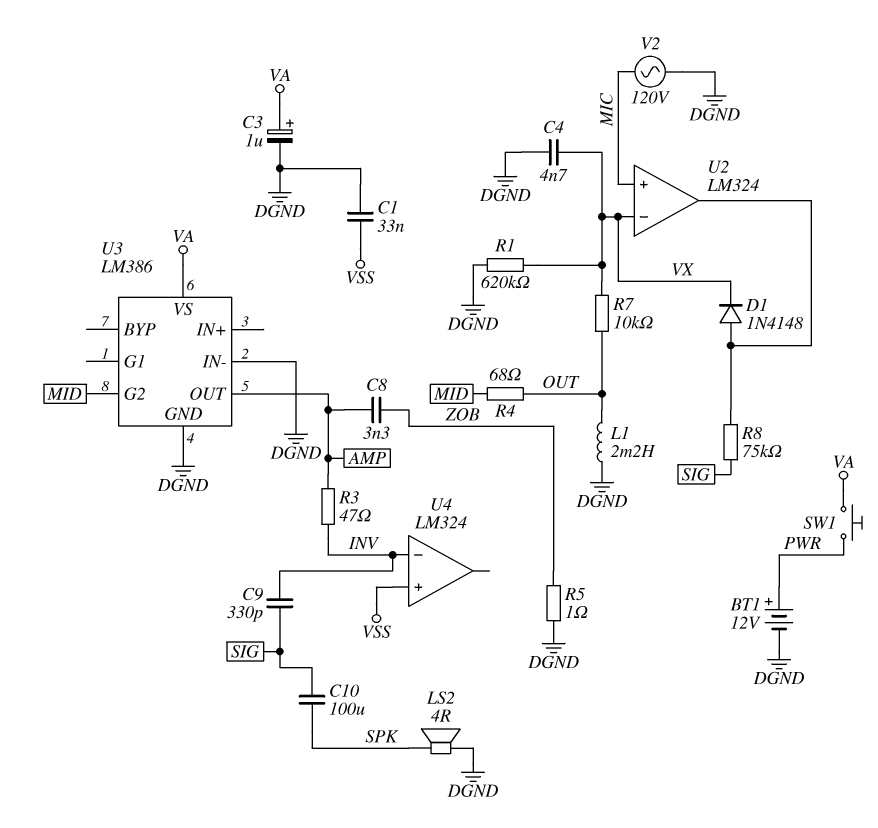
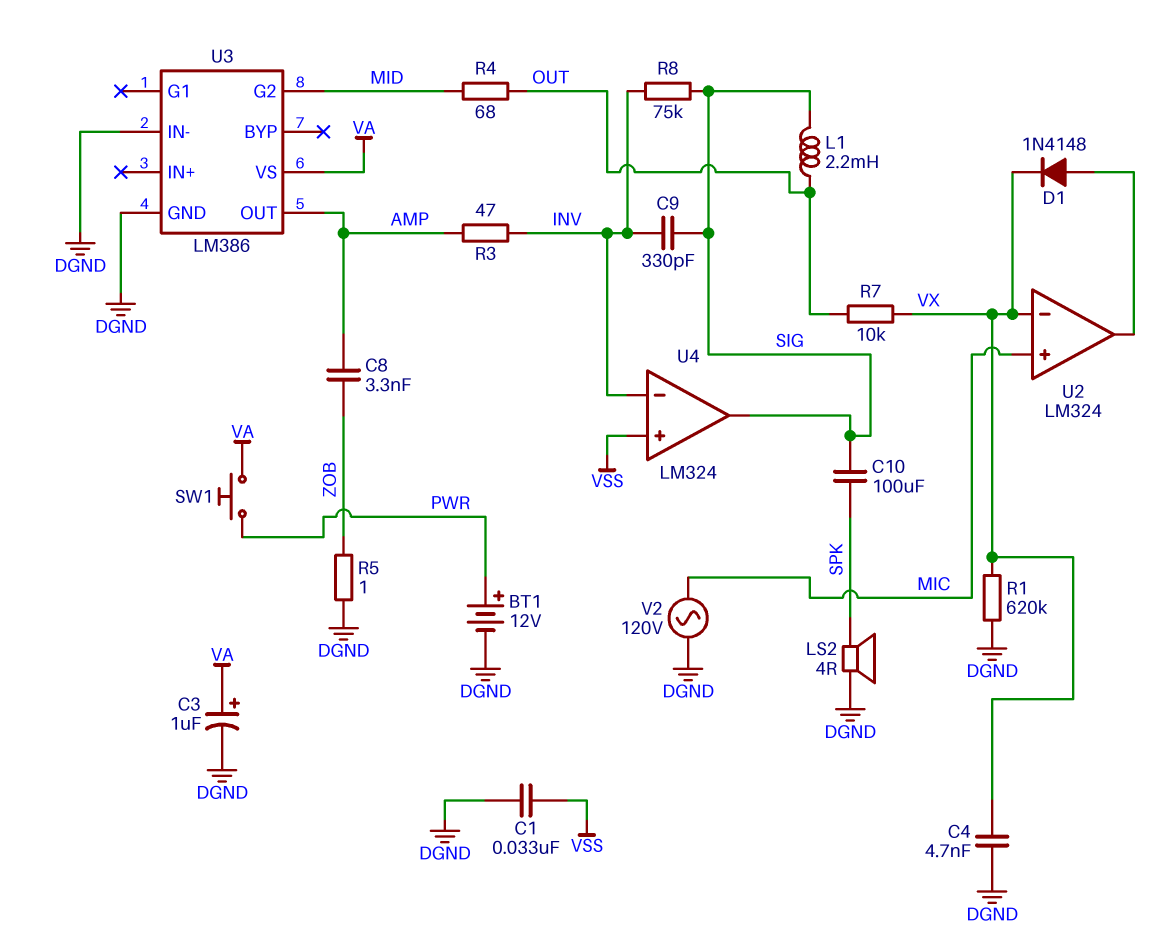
L1: 2.2mH (DGND, OUT) -> 2.2mH (OUT, SIG)
R8: 75k (SIG, U2/out) -> 75k (INV, SIG)
U4 pin out: none -> SIG

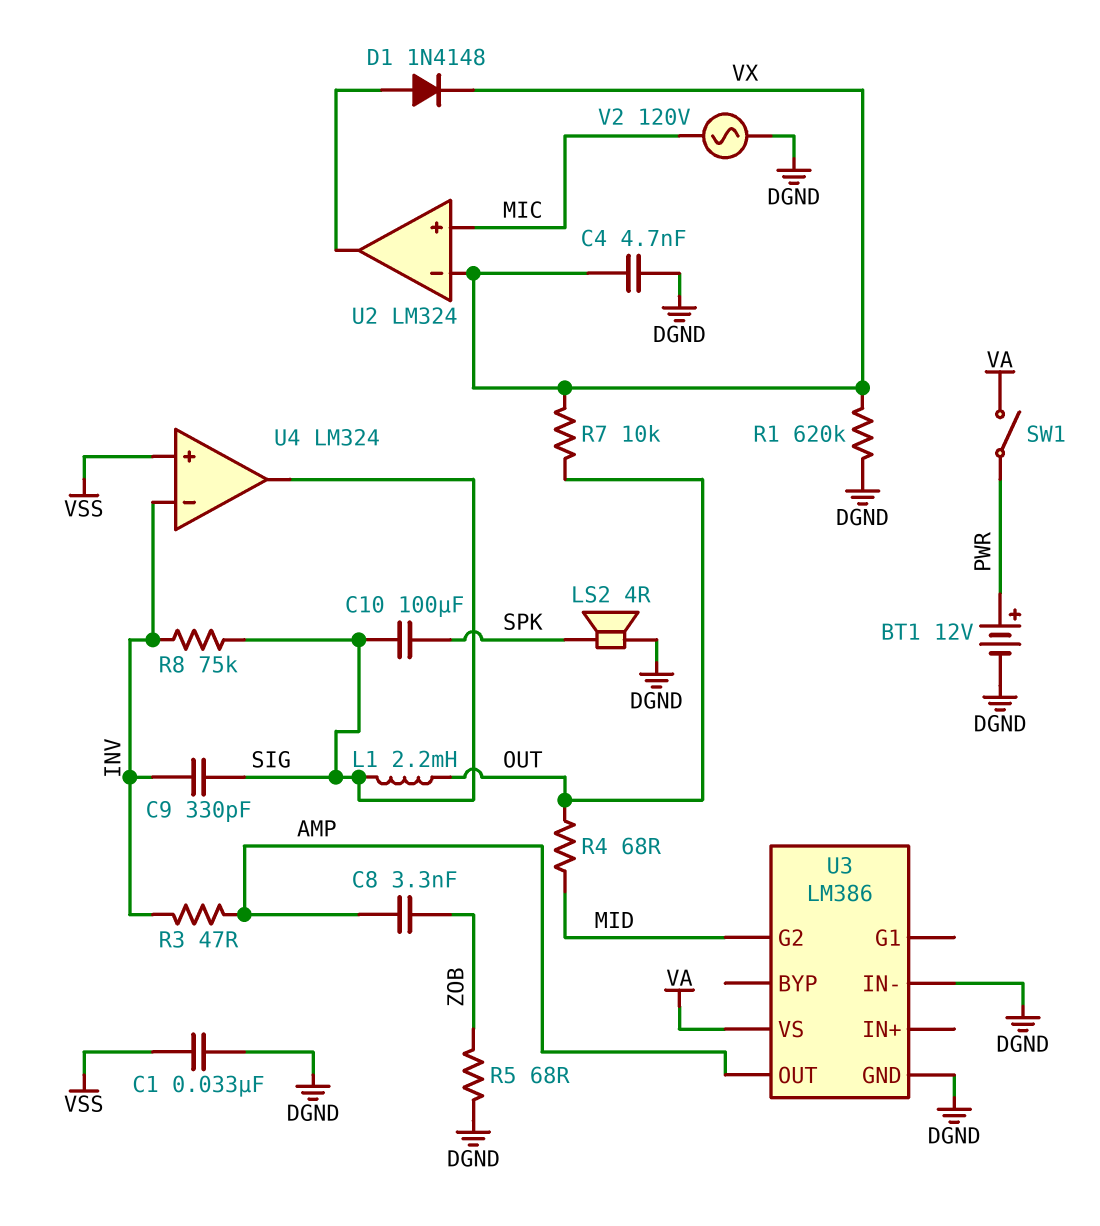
C3: 1uF (plus VA, minus DGND) -> none
R5: 1 (DGND, ZOB) -> 68 (DGND, ZOB)
SW1: button (PWR, VA) -> switch (PWR, VA)

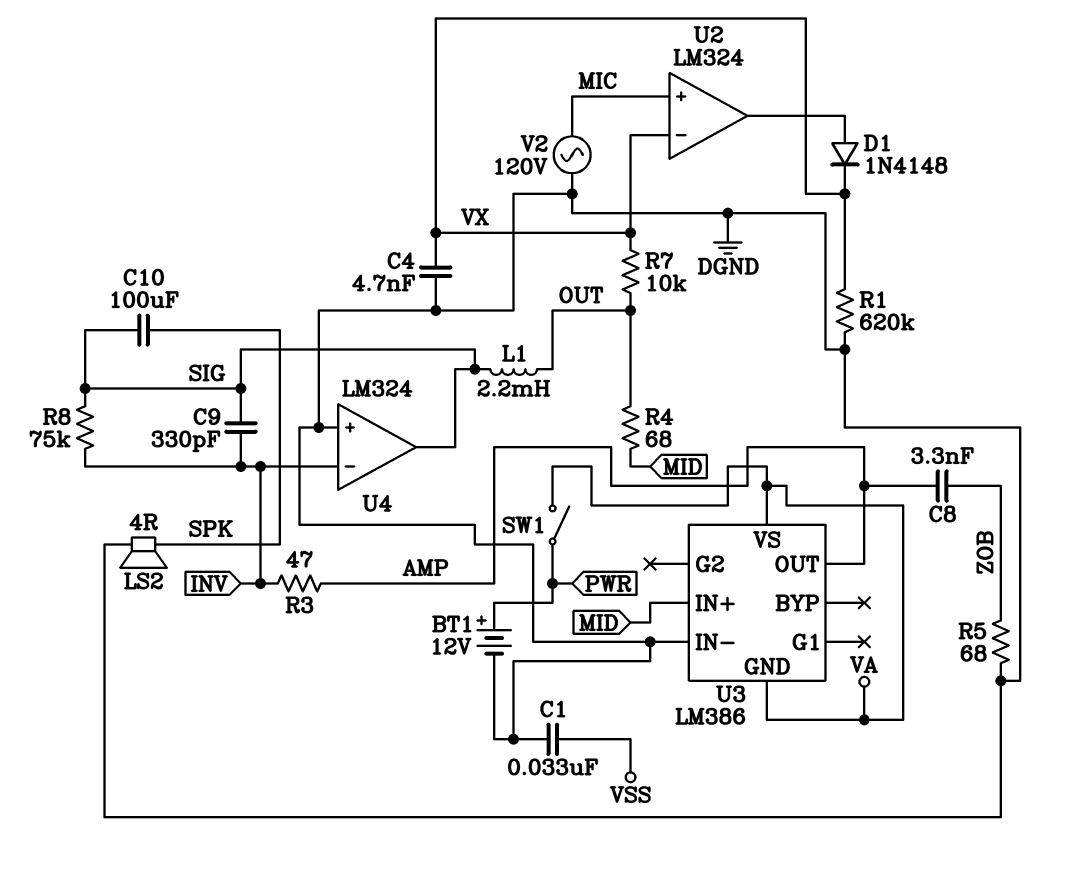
U3 pin G2: MID -> none
U3 pin GND: DGND -> VA
U3 pin IN+: none -> MID
U4 pin in+: VSS -> DGND

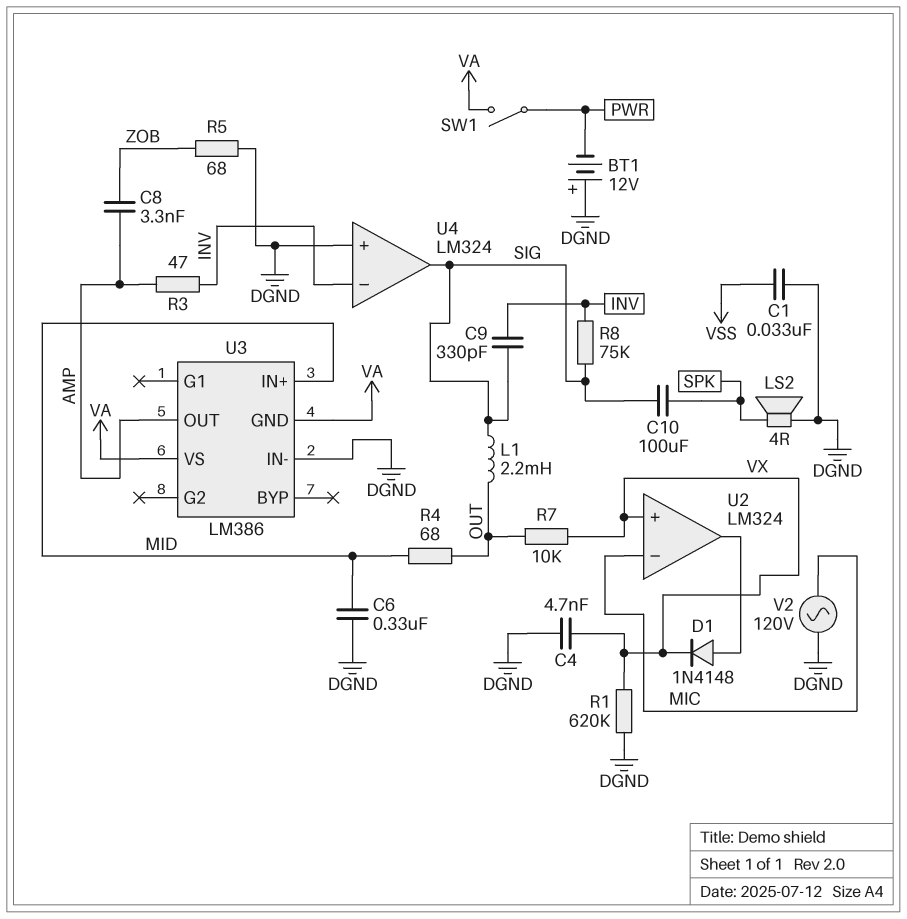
BT1: 12V (plus PWR, minus DGND) -> 12V (plus DGND, minus PWR)
C6: none -> 330nF (DGND, MID)
U2 pin in+: MIC -> VX
U2 pin in-: VX -> MIC

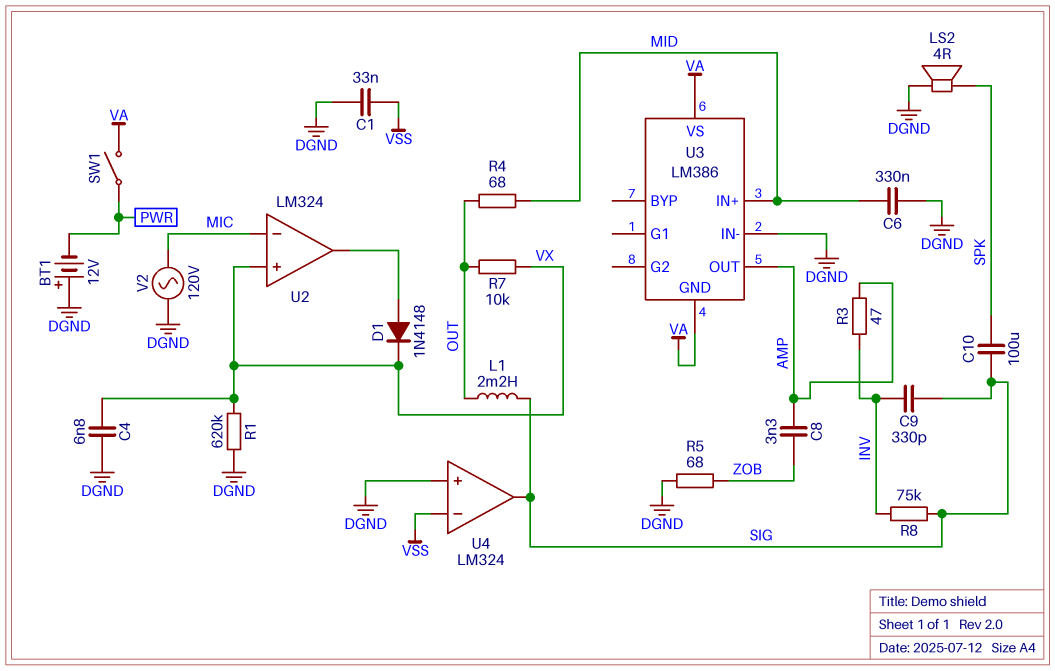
C4: 4.7nF (DGND, VX) -> 6.8nF (DGND, VX)
U4 pin in-: INV -> VSS

